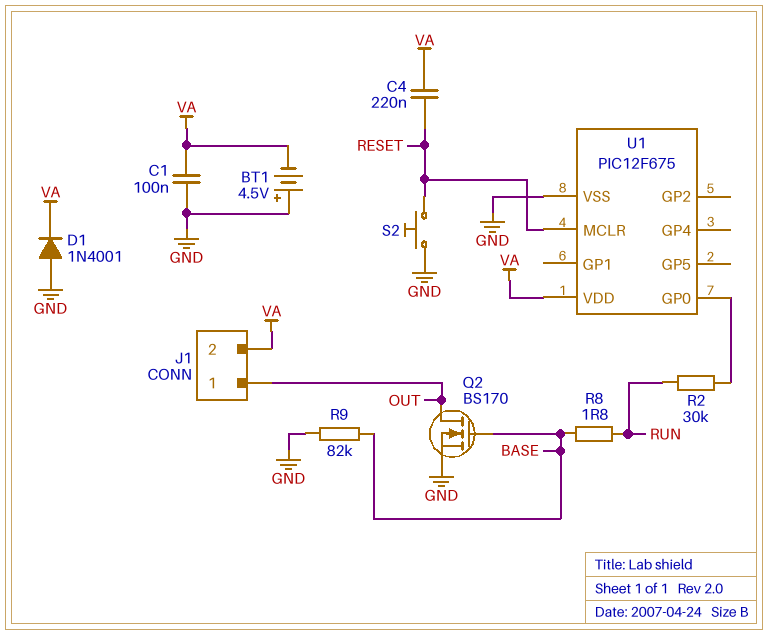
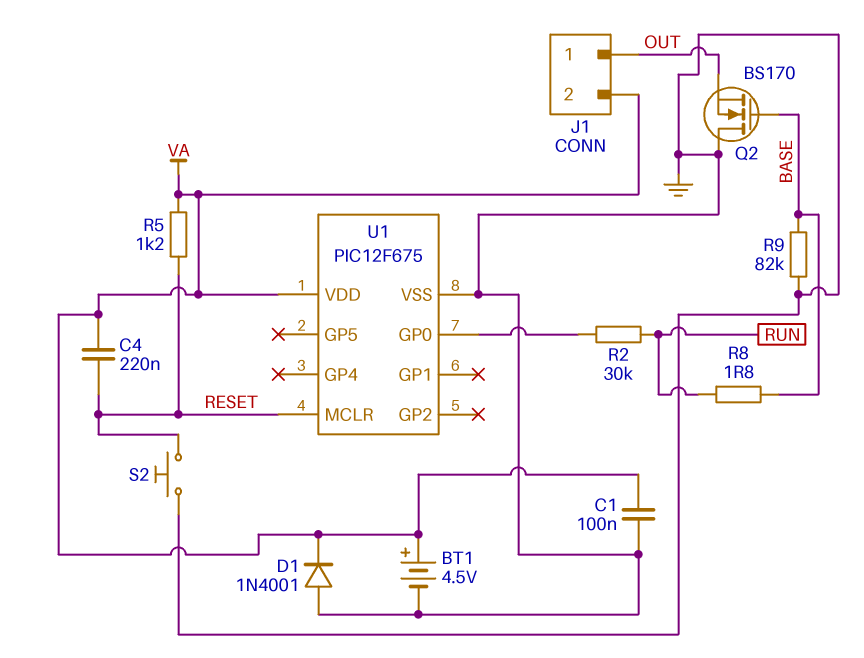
BT1: 4.5V (plus GND, minus VA) -> 4.5V (plus VA, minus GND)
Q2: NMOS BS170 (G BASE, D OUT, S GND) -> NMOS BS170 (G BASE, D GND, S OUT)
R5: none -> 1.2k (RESET, VA)

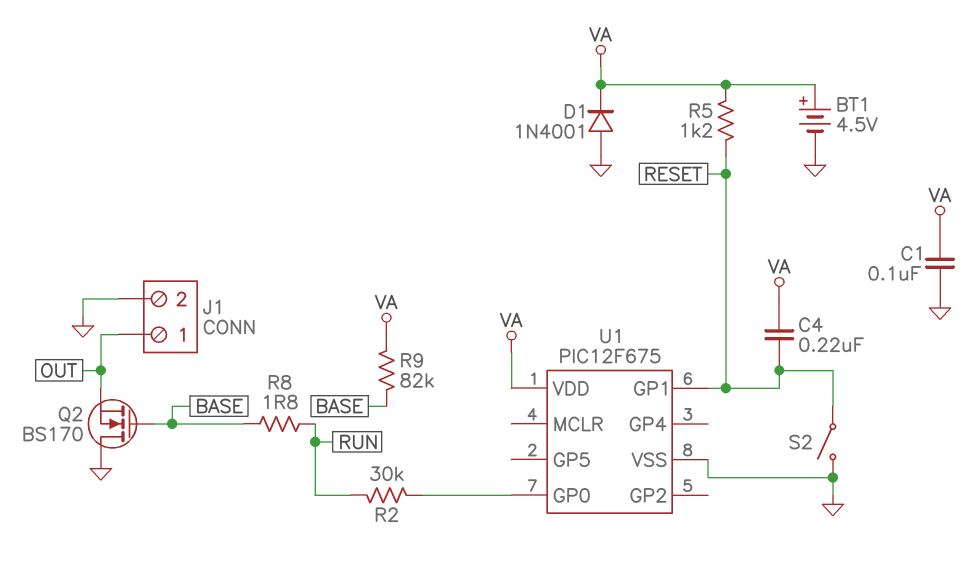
J1 pin 2: VA -> GND
R9: 82k (BASE, GND) -> 82k (BASE, VA)
S2: button (GND, RESET) -> switch (GND, RESET)
U1 pin GP1: none -> RESET
U1 pin MCLR: RESET -> none

